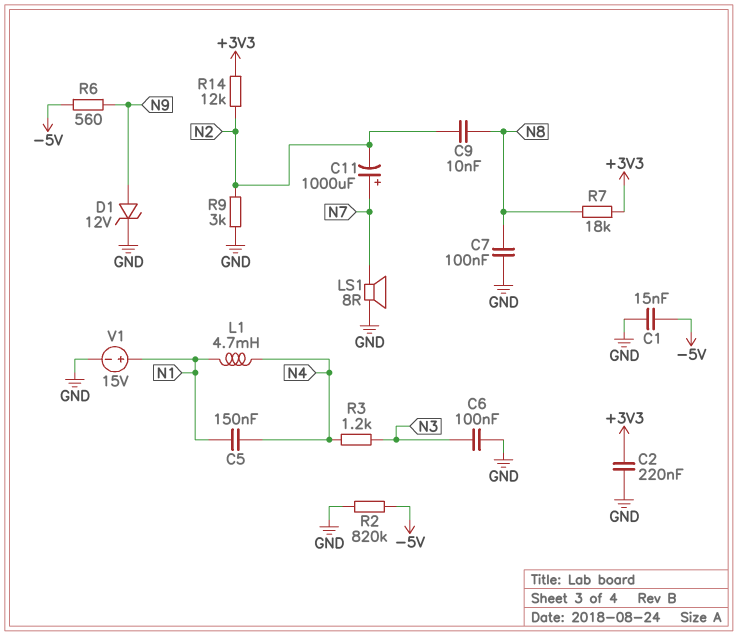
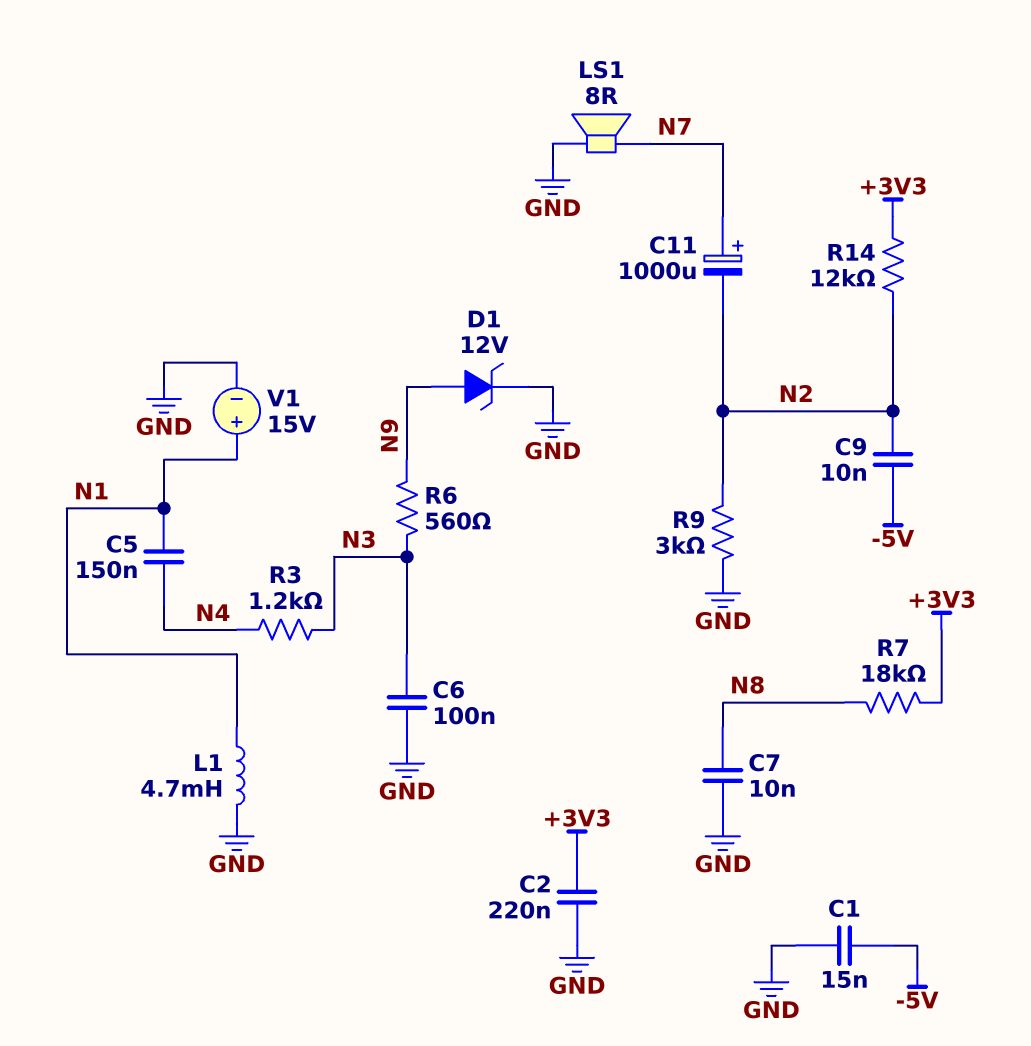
C7: 100nF (GND, N8) -> 10nF (GND, N8)
C9: 10nF (N2, N8) -> 10nF (-5V, N2)
L1: 4.7mH (N1, N4) -> 4.7mH (GND, N1)
R2: 820k (-5V, GND) -> none
R6: 560 (-5V, N9) -> 560 (N3, N9)

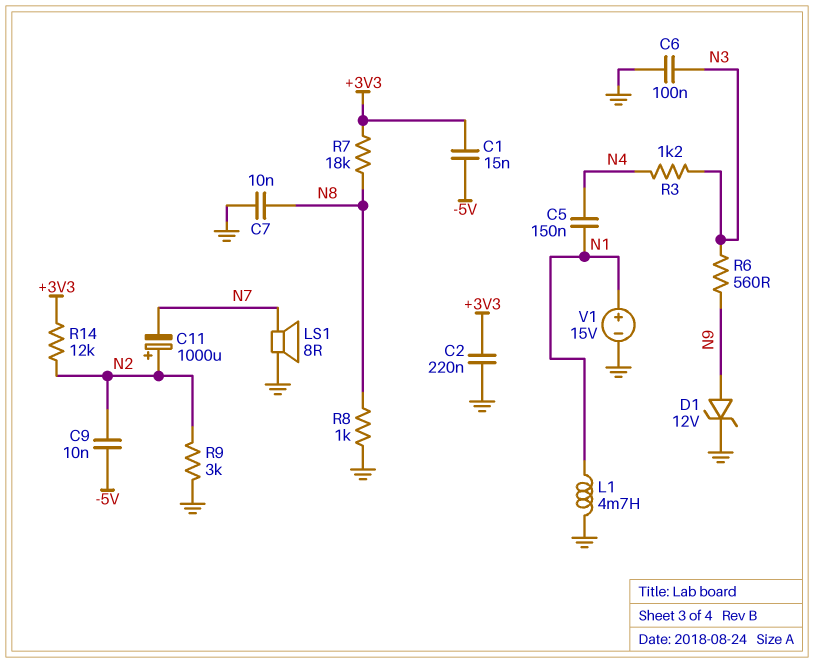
C1: 15nF (-5V, GND) -> 15nF (+3V3, -5V)
C11: 1000uF (plus N7, minus N2) -> 1000uF (plus N2, minus N7)
R8: none -> 1k (GND, N8)

